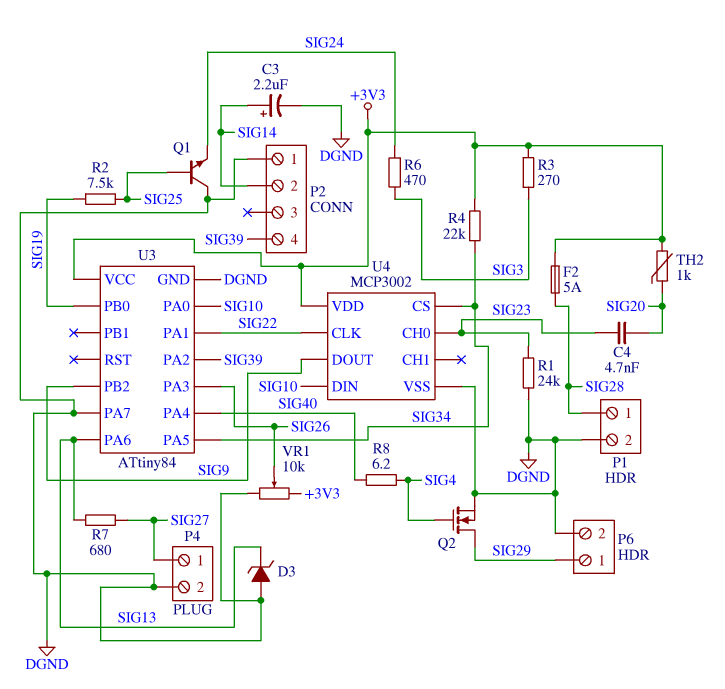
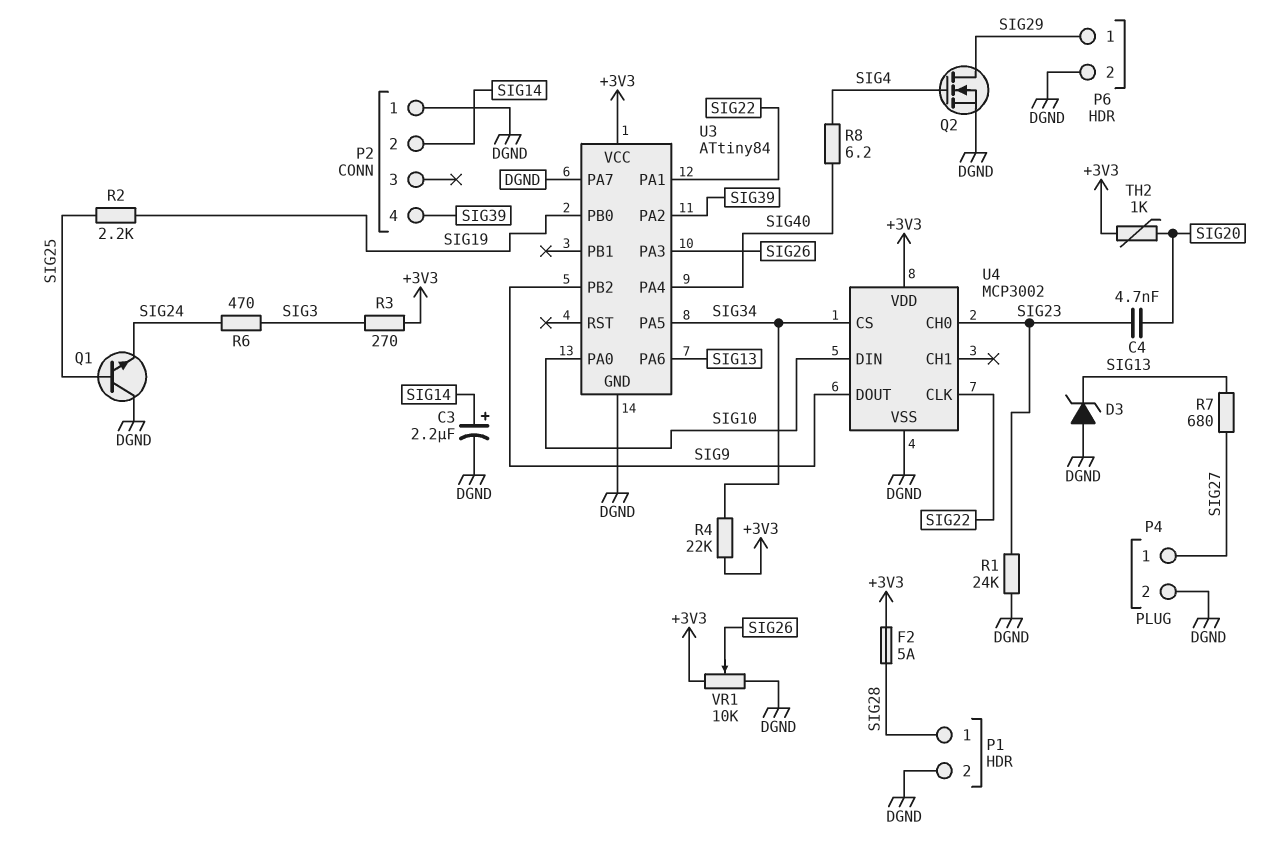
R2: 7.5k (SIG19, SIG25) -> 2.2k (SIG19, SIG25)

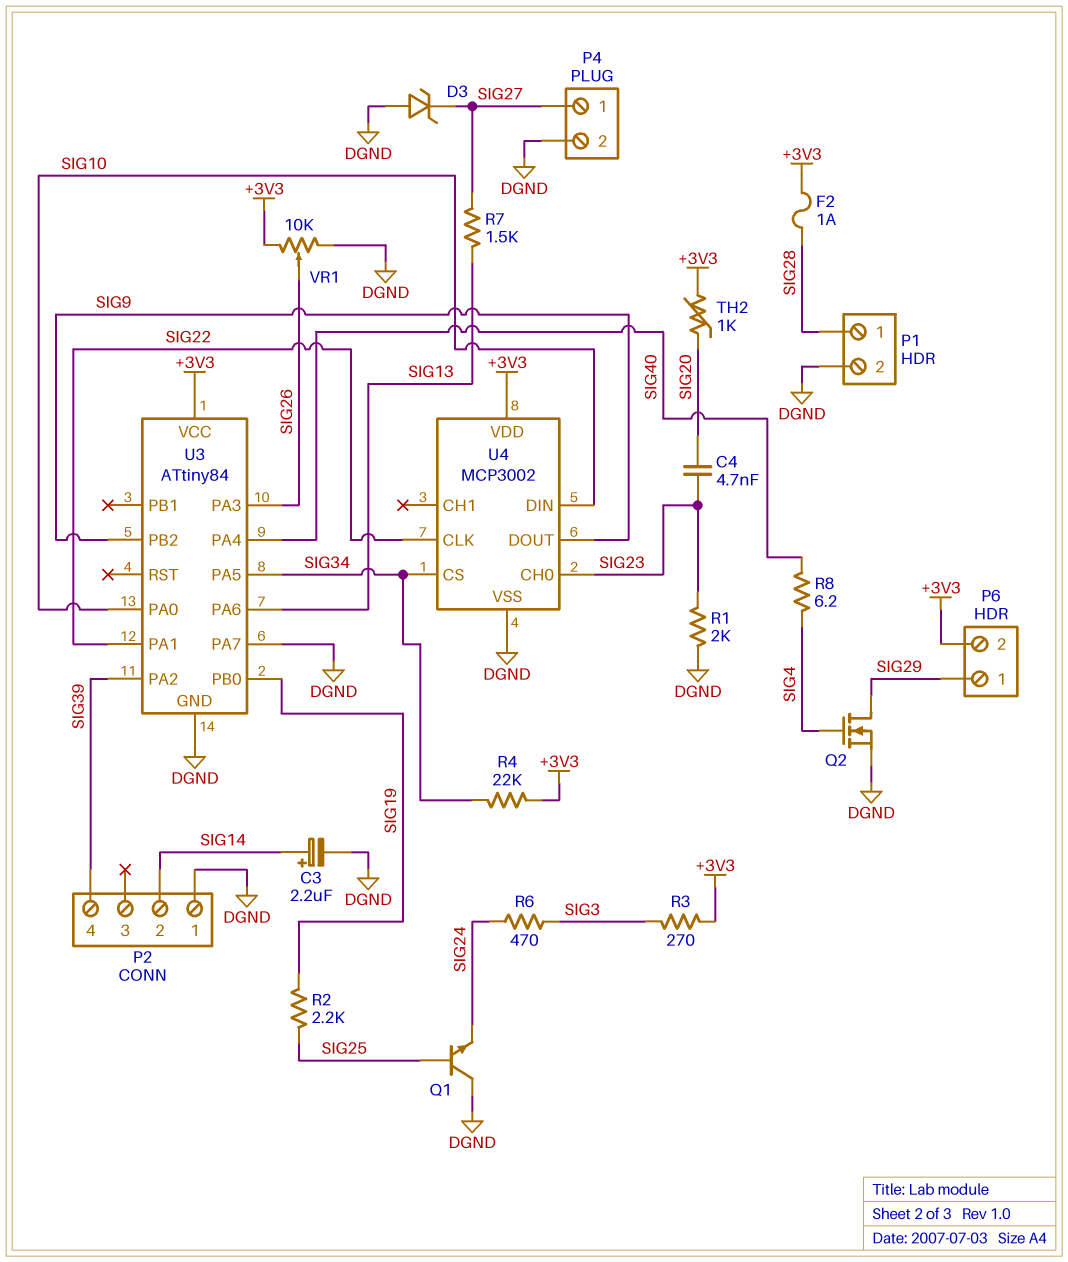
D3: zener (A DGND, K SIG13) -> zener (A DGND, K SIG27)
F2: 5A (+3V3, SIG28) -> 1A (+3V3, SIG28)
P6 pin 2: DGND -> +3V3
R1: 24k (DGND, SIG23) -> 2k (DGND, SIG23)
R7: 680 (SIG13, SIG27) -> 1.5k (SIG13, SIG27)

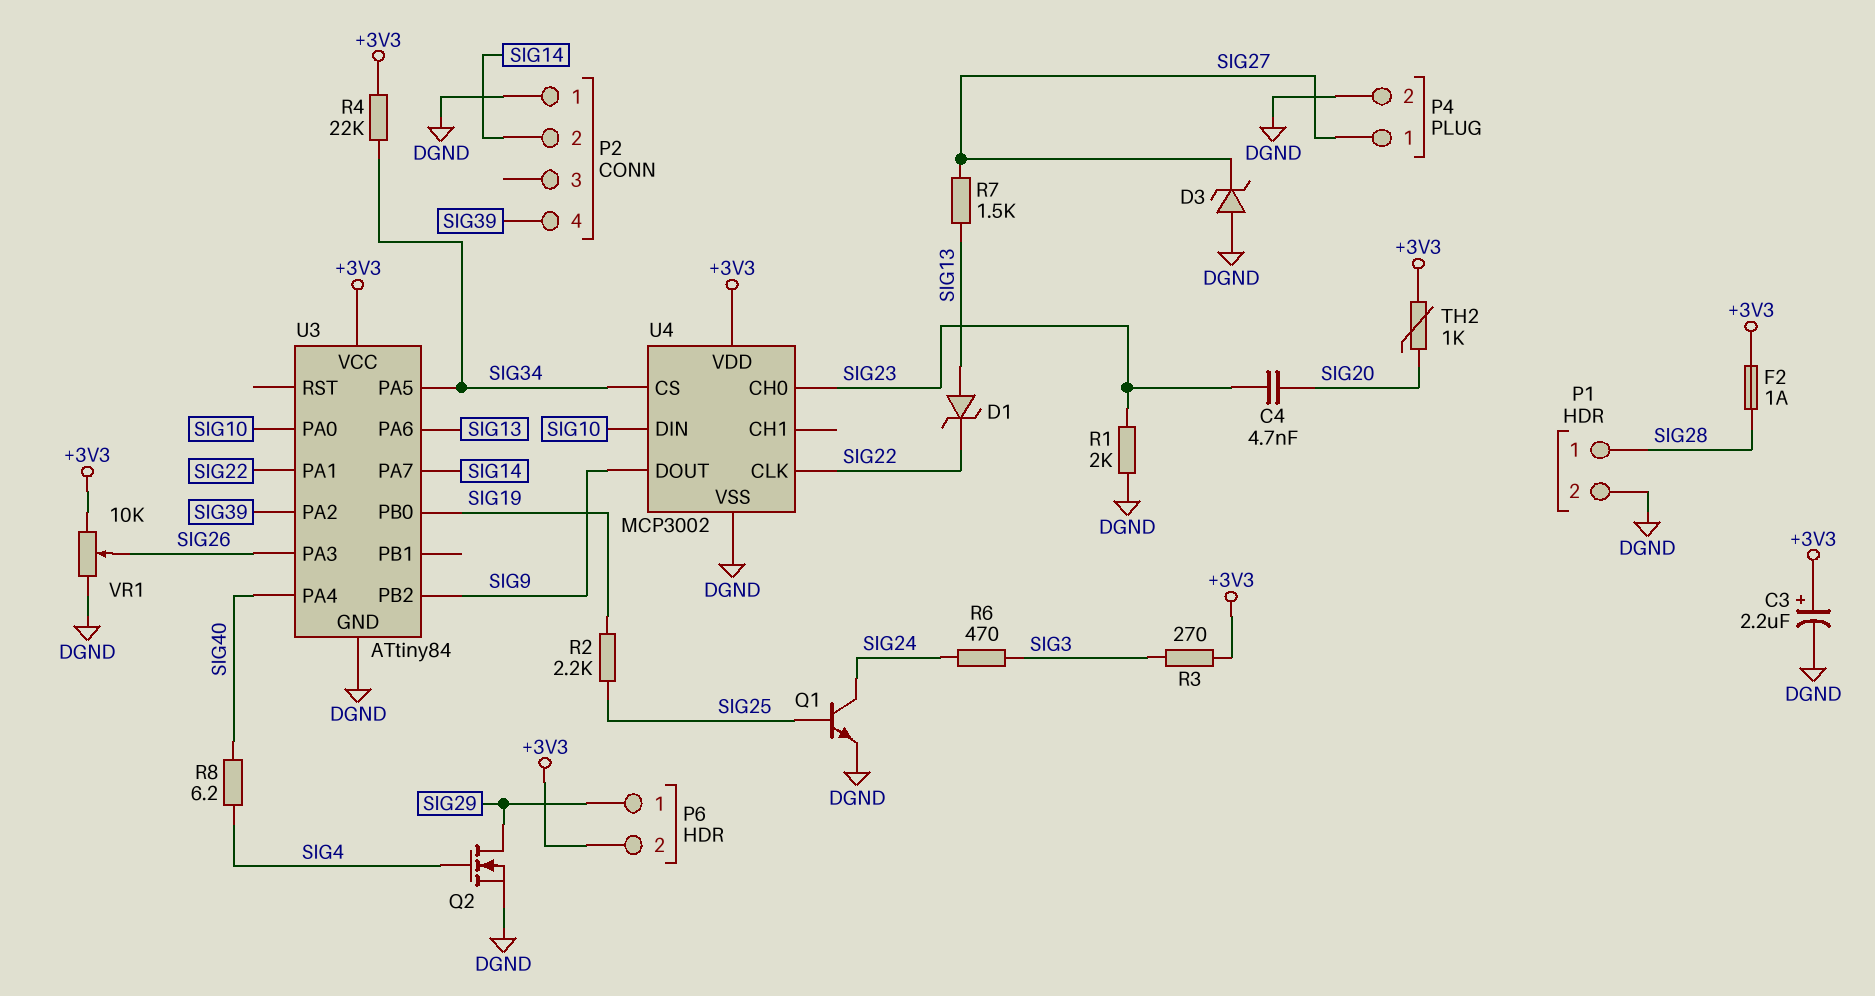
C3: 2.2uF (plus SIG14, minus DGND) -> 2.2uF (plus +3V3, minus DGND)
D1: none -> zener (A SIG13, K SIG22)
Q1: NPN (B SIG25, C DGND, E SIG24) -> NPN (B SIG25, C SIG24, E DGND)
U3 pin PA7: DGND -> SIG14

